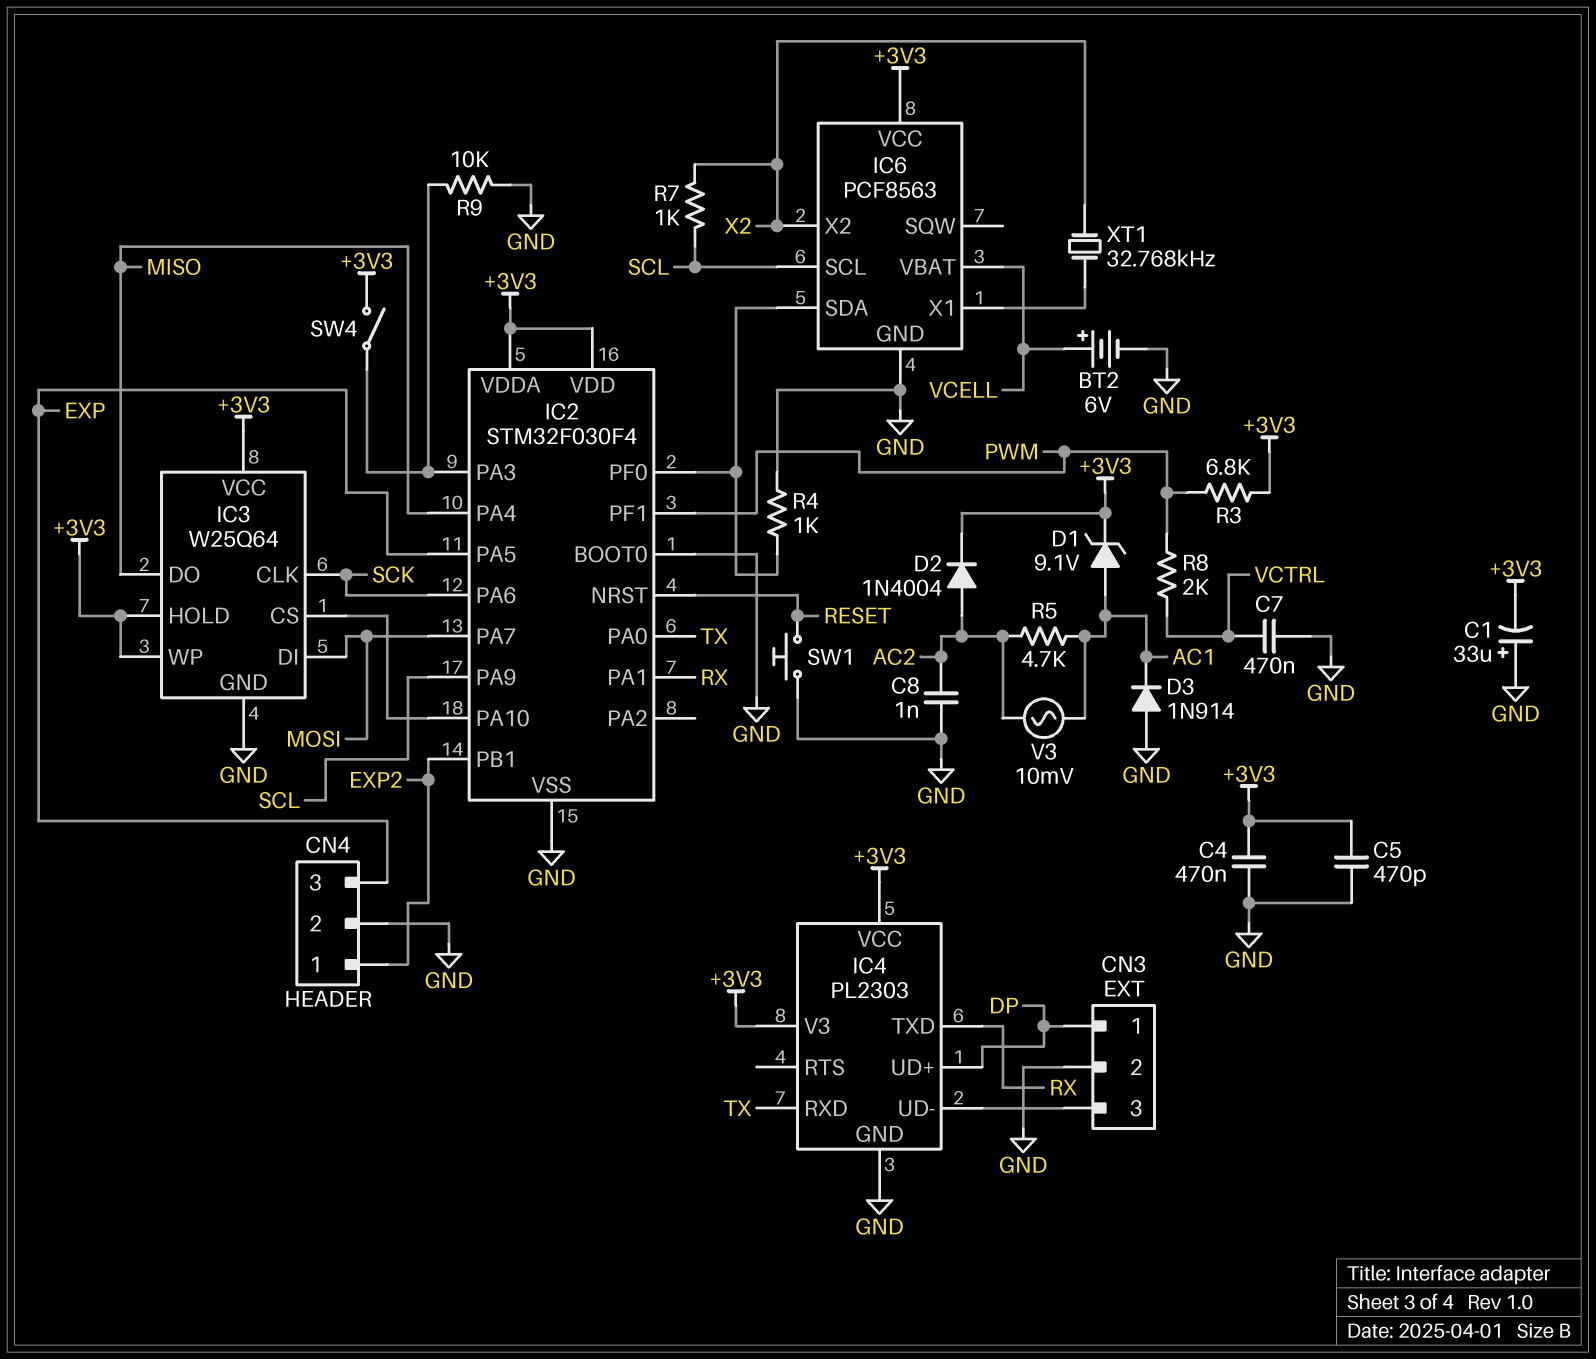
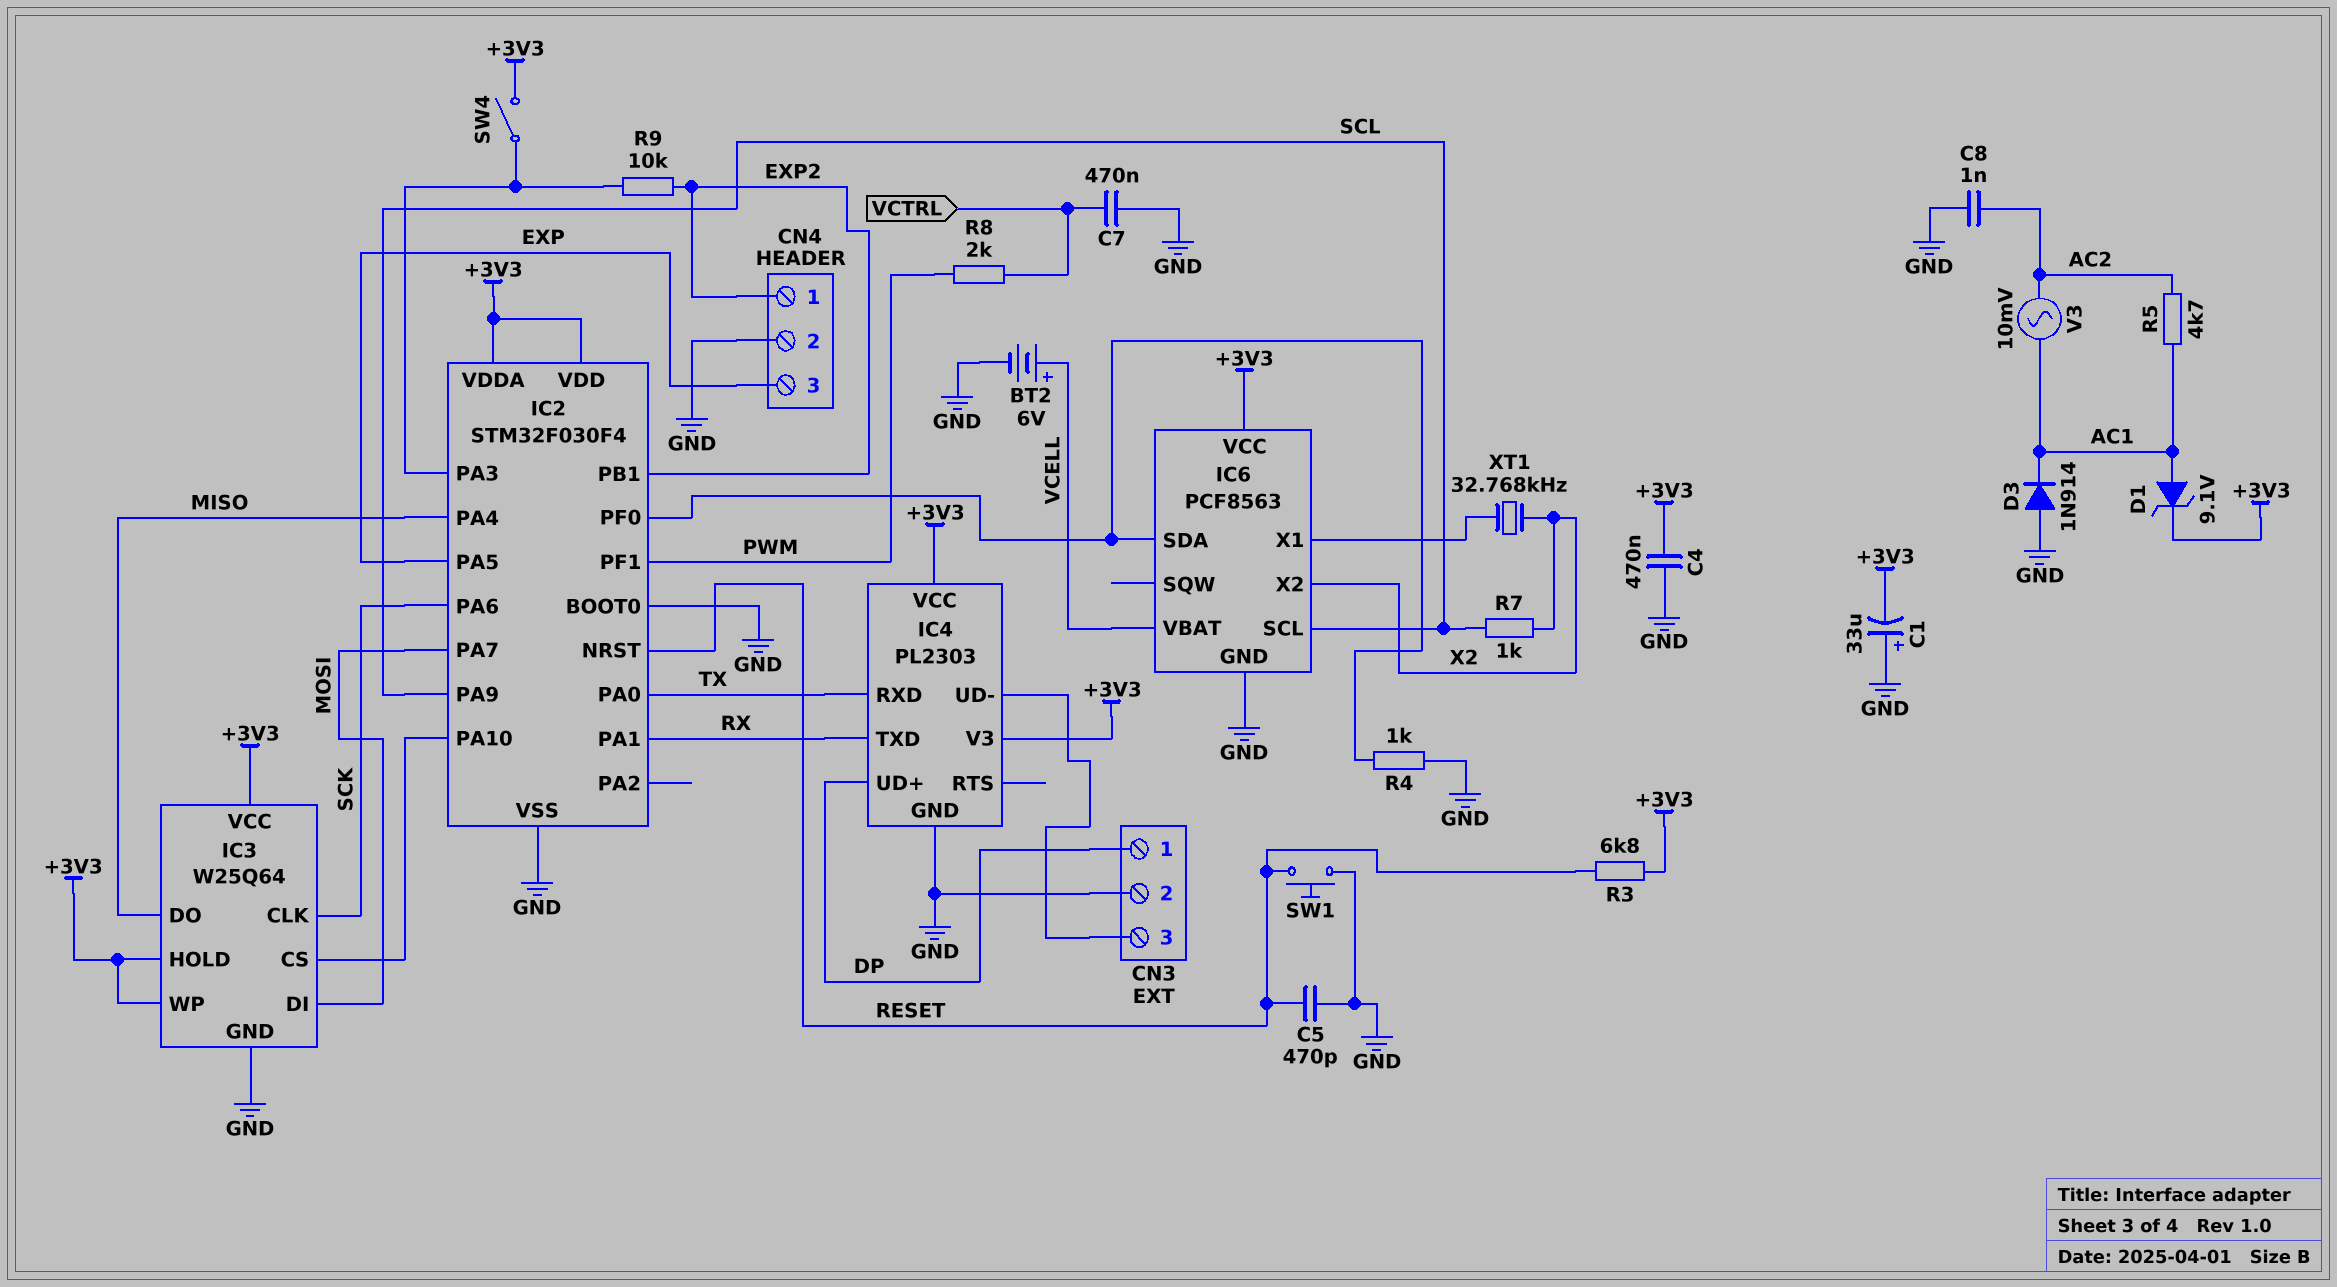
C5: 470pF (+3V3, GND) -> 470pF (GND, RESET)
D2: diode 1N4004 (A AC2, K +3V3) -> none
R3: 6.8k (+3V3, PWM) -> 6.8k (+3V3, RESET)
R9: 10k (GND, IC2/PA3) -> 10k (EXP2, IC2/PA3)

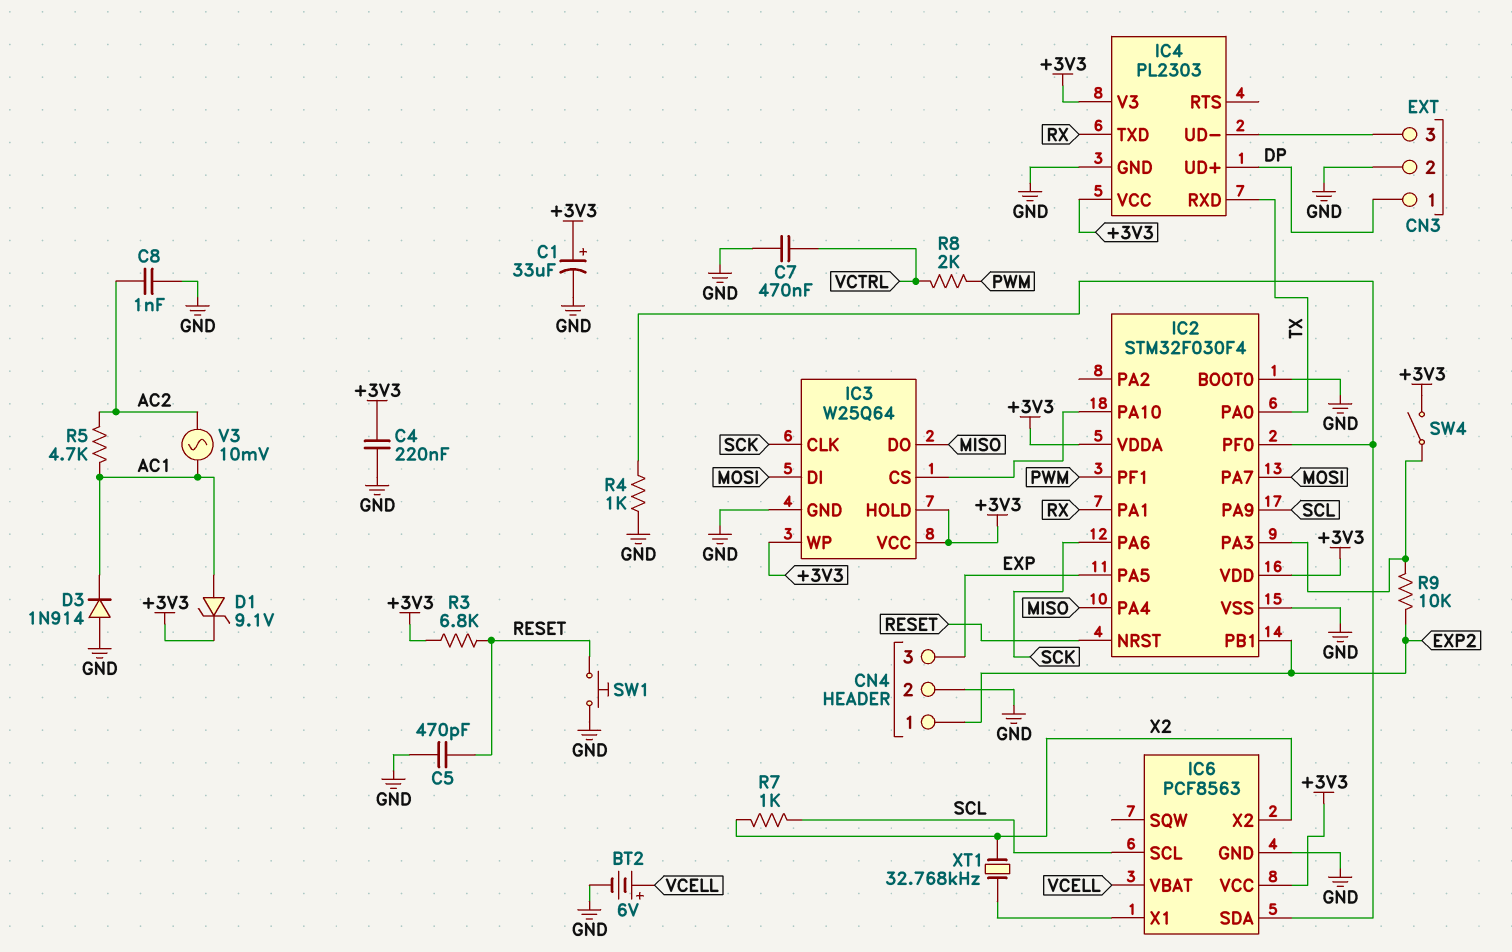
C1: 33uF (plus GND, minus +3V3) -> 33uF (plus +3V3, minus GND)
C4: 470nF (+3V3, GND) -> 220nF (+3V3, GND)

